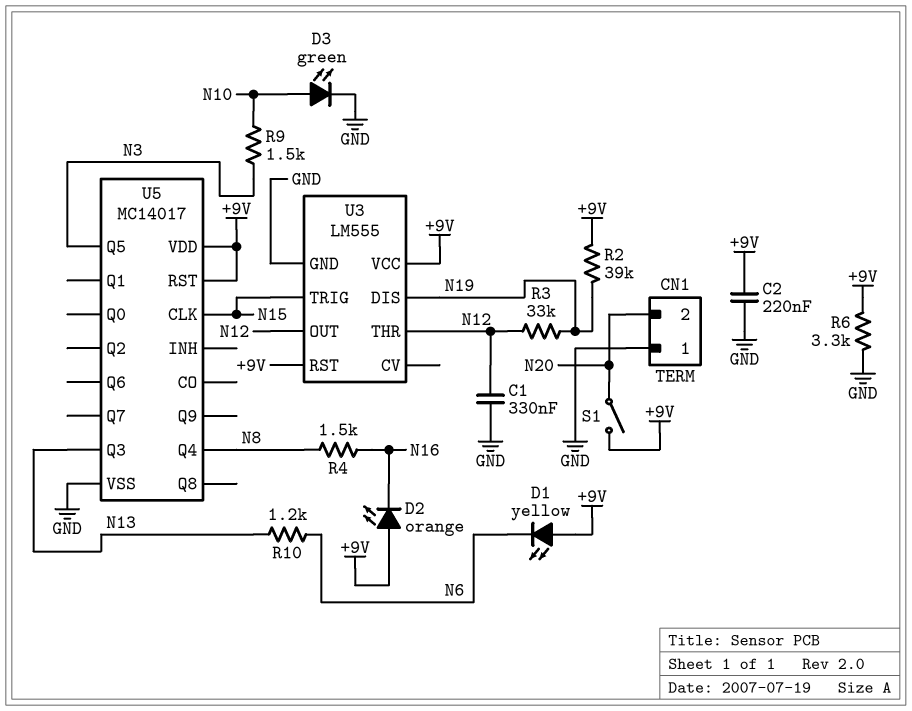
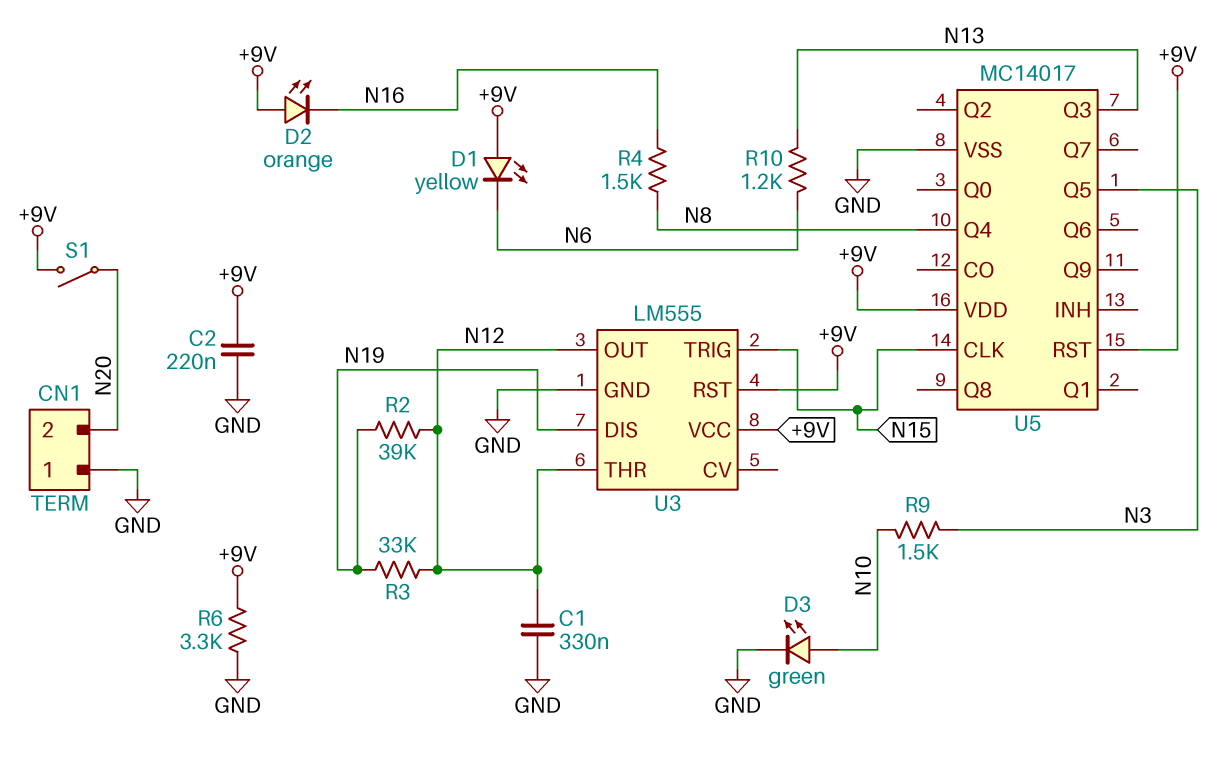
R2: 39k (+9V, N19) -> 39k (N12, N19)

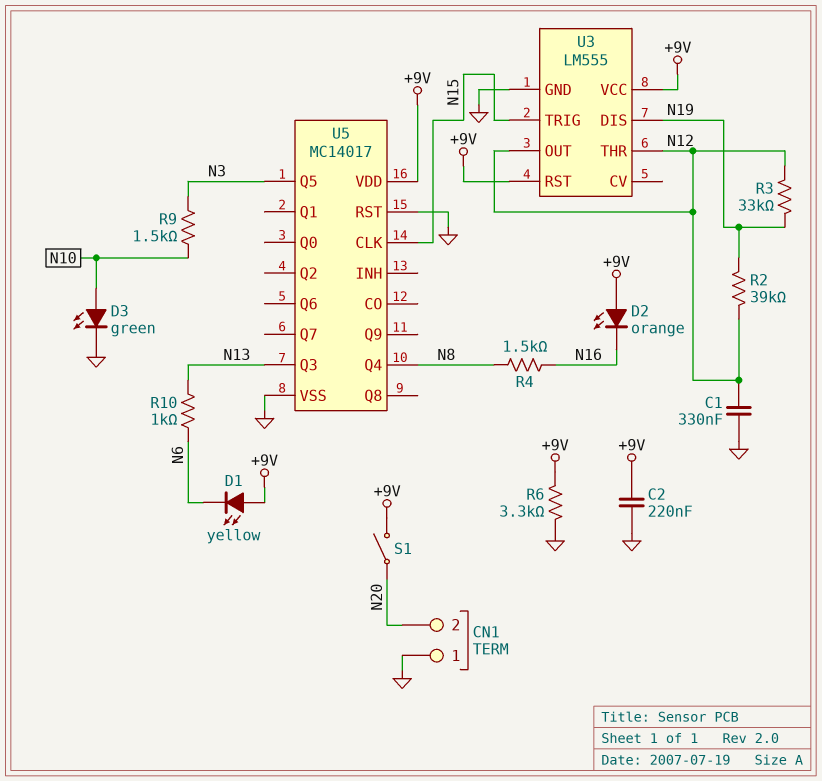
R10: 1.2k (N6, N13) -> 1k (N6, N13)
U5 pin RST: +9V -> GND

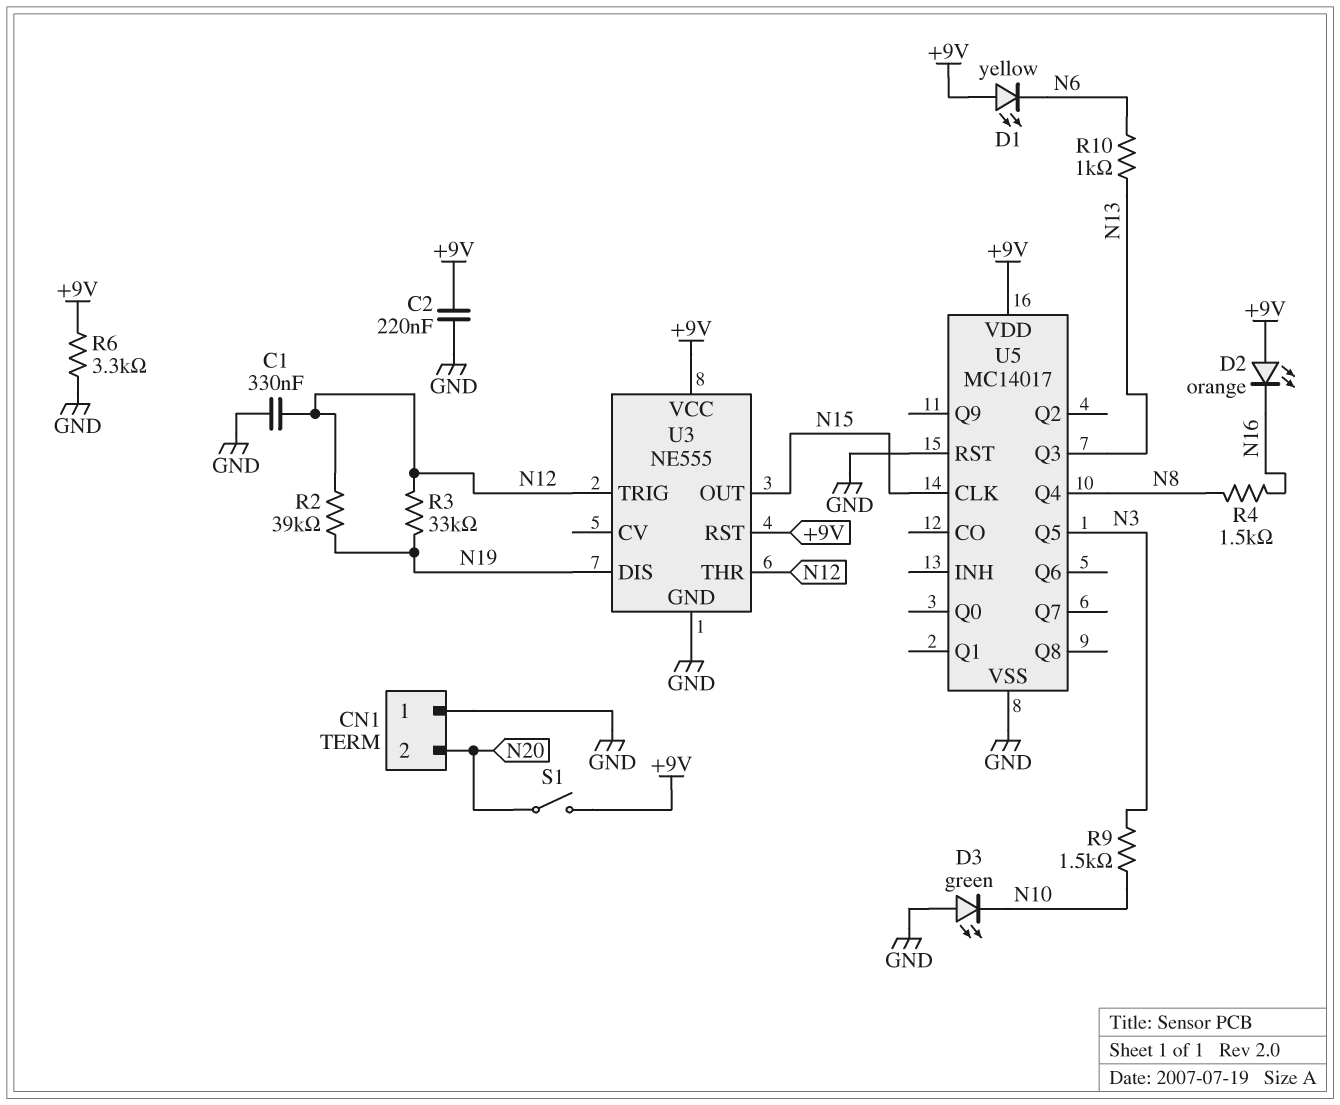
D3: LED green (A N10, K GND) -> LED green (A GND, K N10)
U3: LM555 -> NE555
U3 pin OUT: N12 -> N15
U3 pin TRIG: N15 -> N12

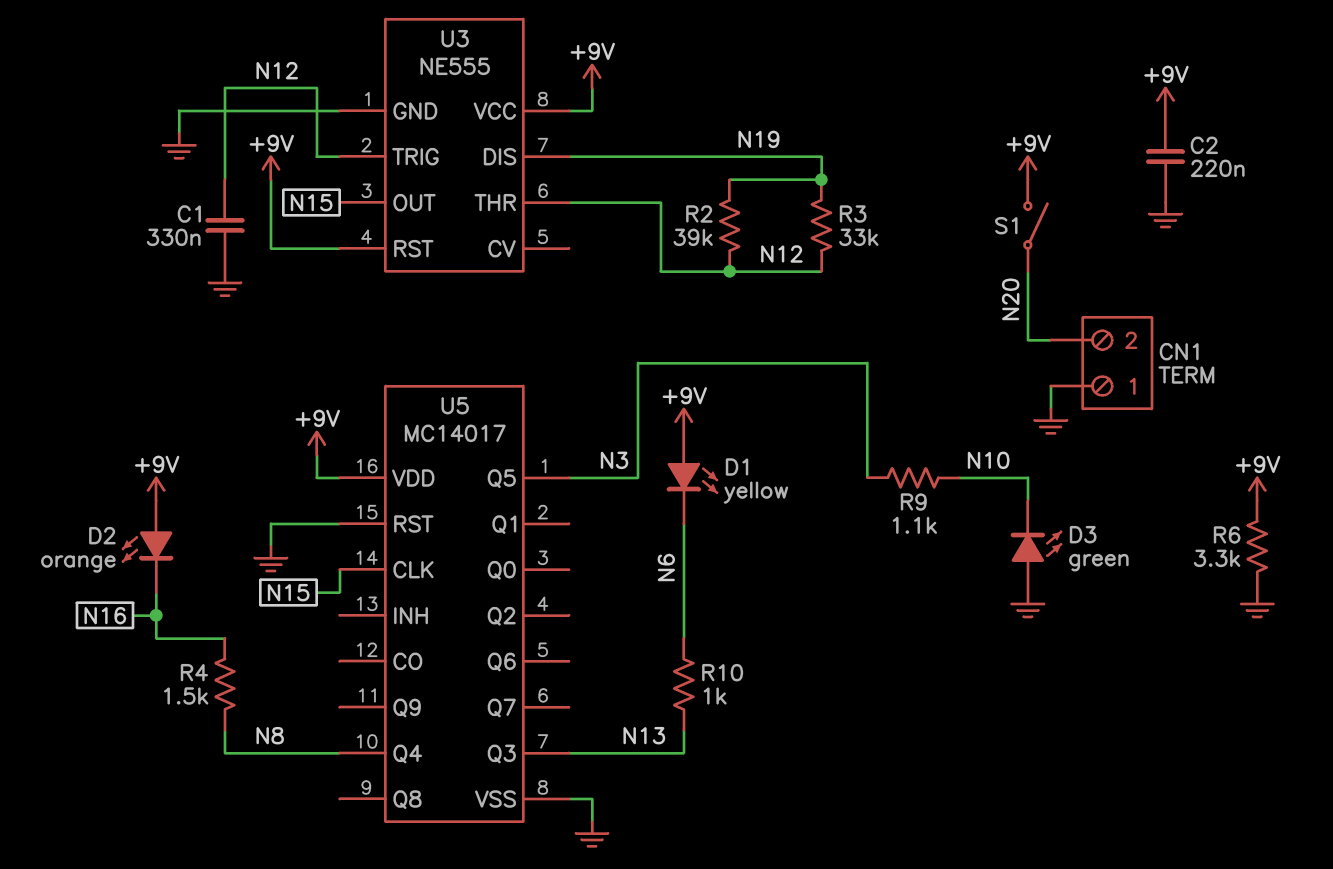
R9: 1.5k (N3, N10) -> 1.1k (N3, N10)

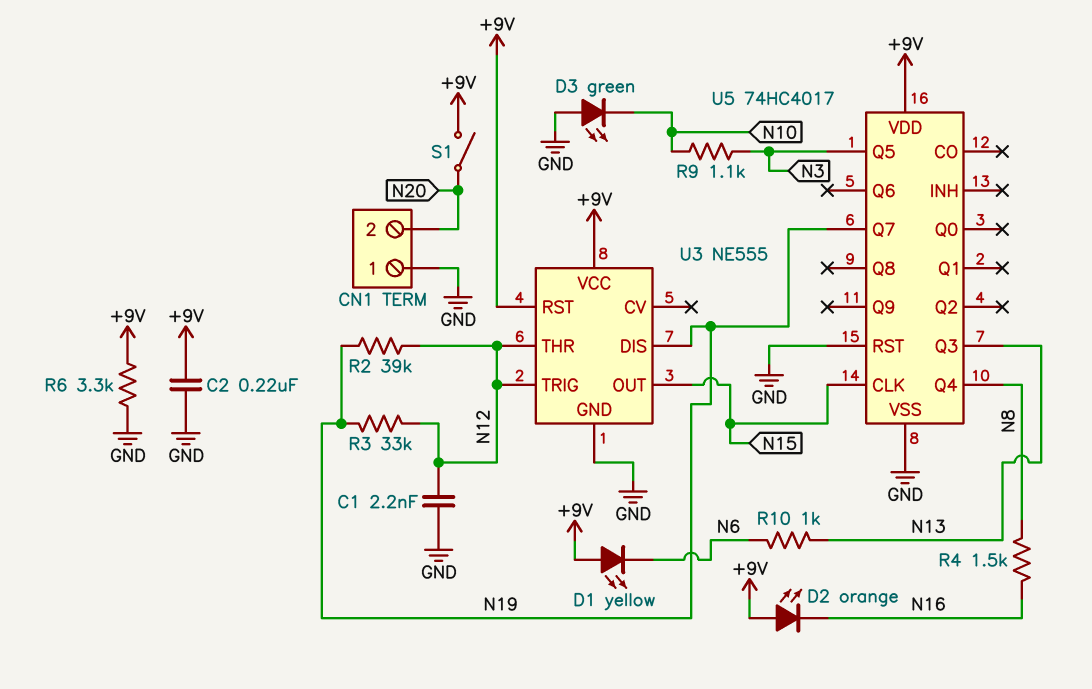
C1: 330nF (GND, N12) -> 2.2nF (GND, N12)
U5: MC14017 -> 74HC4017
U5 pin Q7: none -> N19

